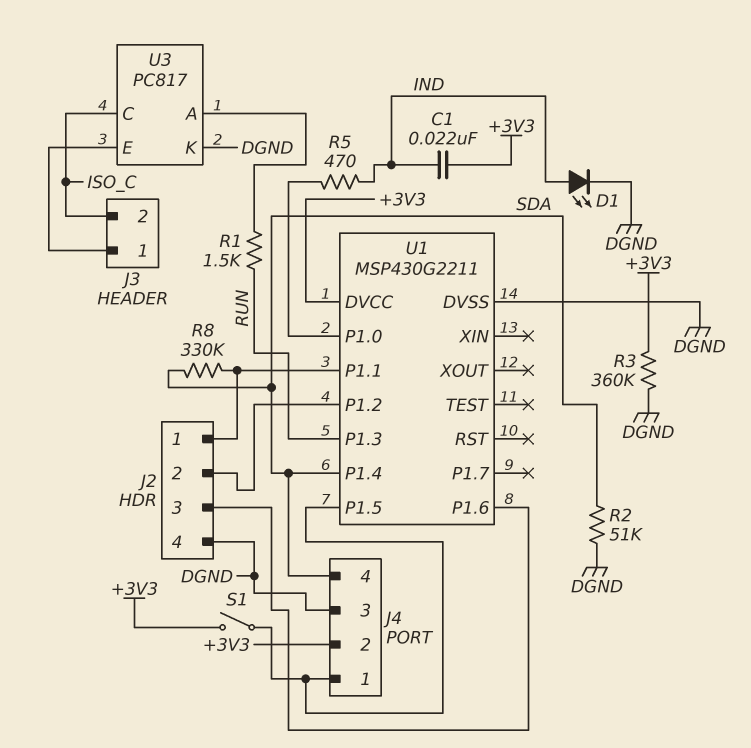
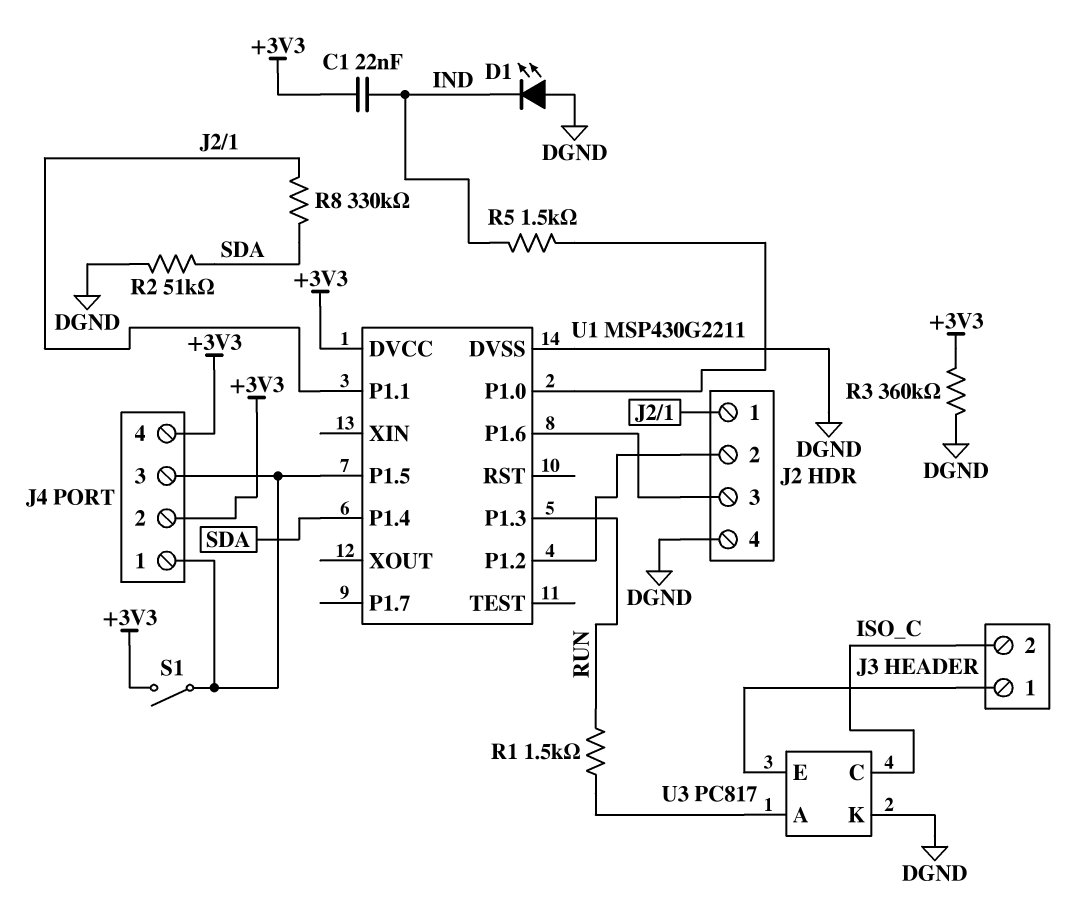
D1: LED (A IND, K DGND) -> LED (A DGND, K IND)
J4 pin 3: DGND -> J4/1
J4 pin 4: SDA -> +3V3
R5: 470 (IND, U1/P1.0) -> 1.5k (IND, U1/P1.0)

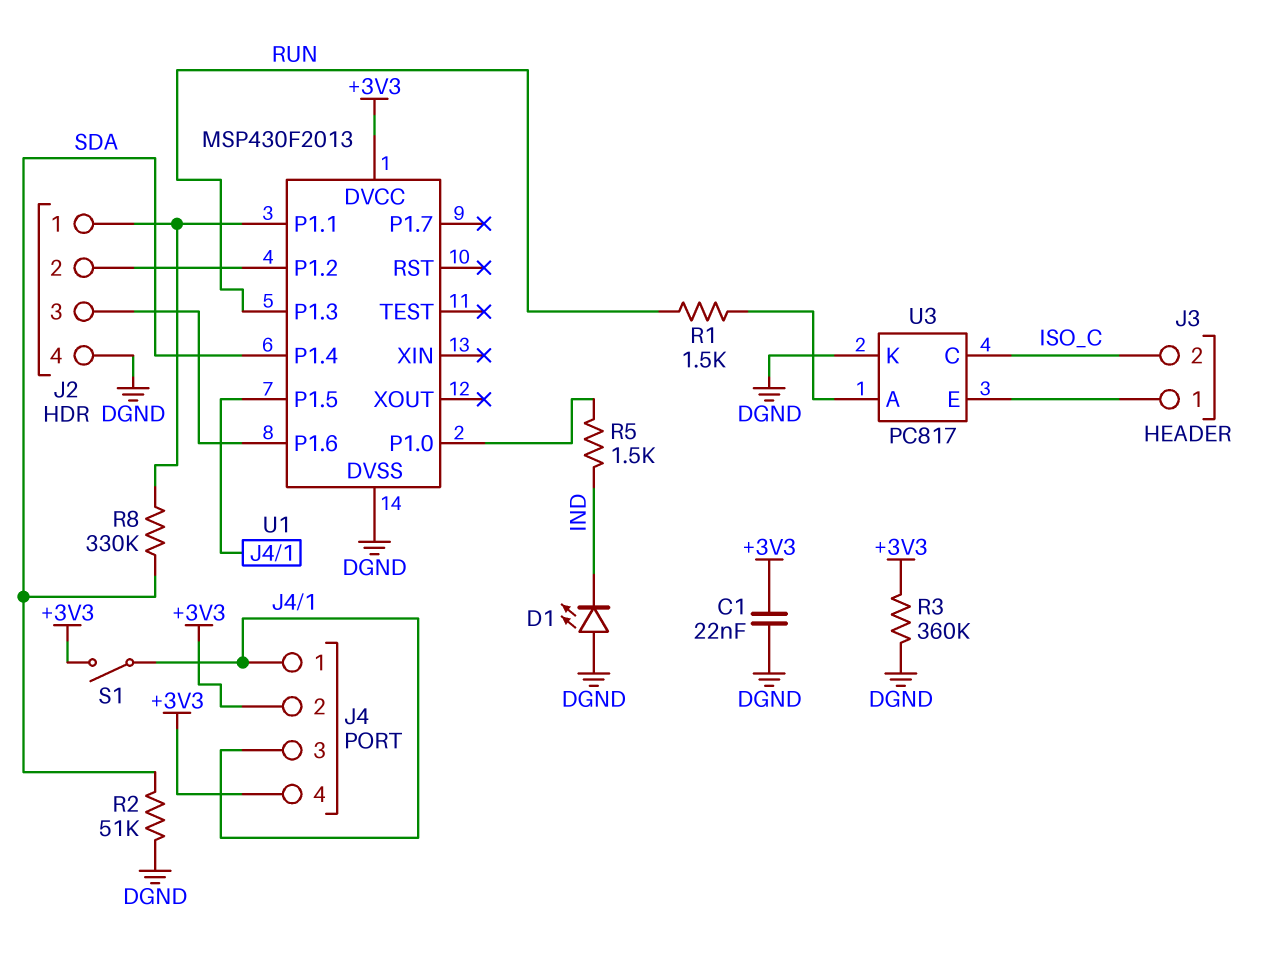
C1: 22nF (+3V3, IND) -> 22nF (+3V3, DGND)
U1: MSP430G2211 -> MSP430F2013

